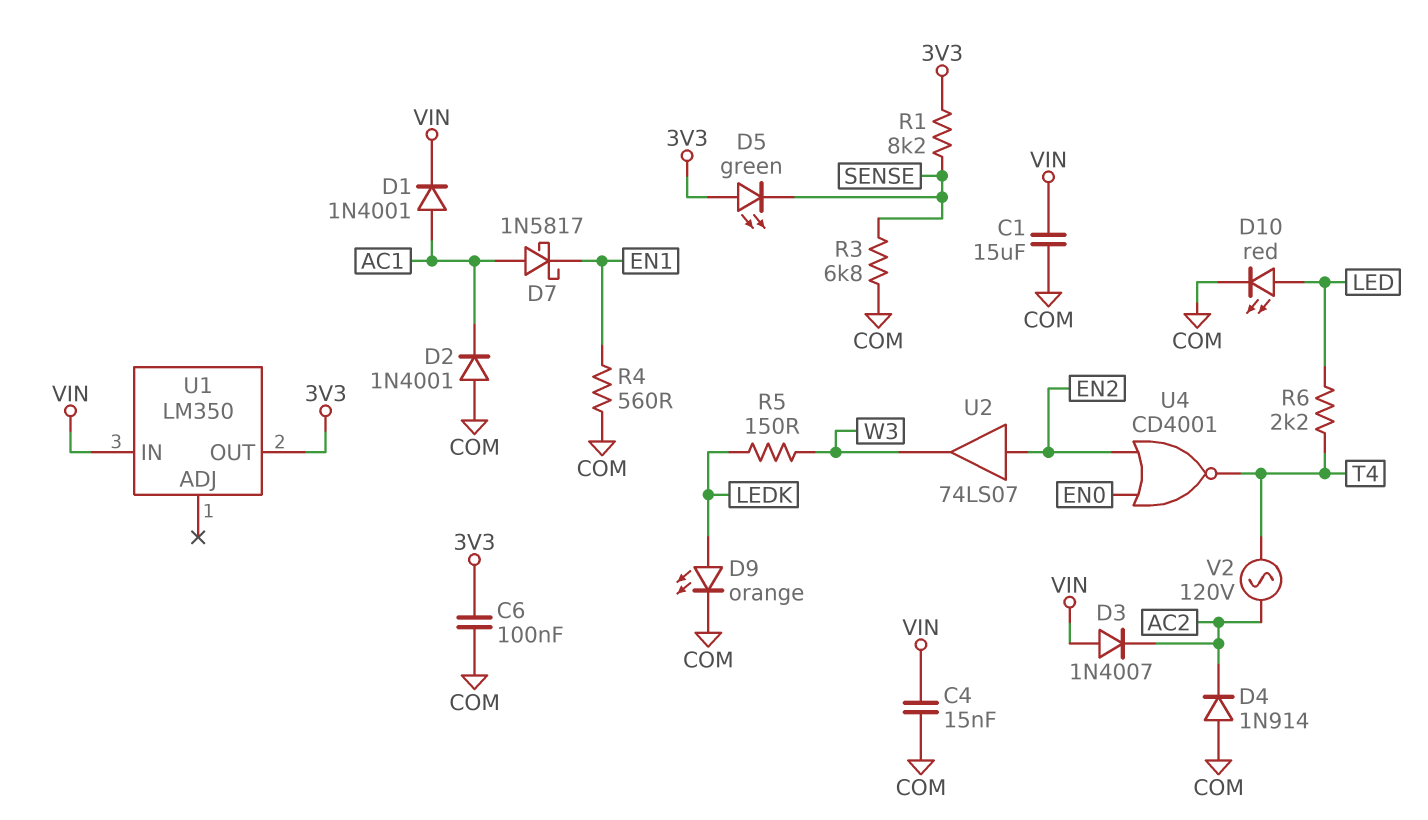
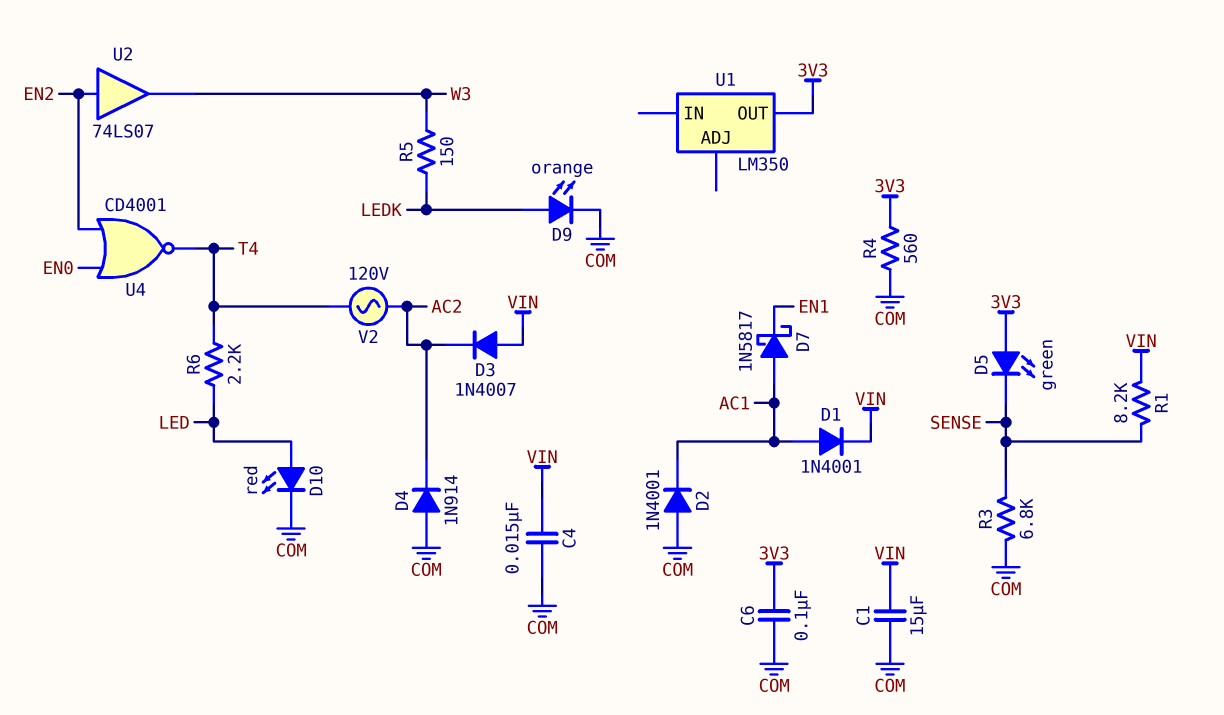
R1: 8.2k (3V3, SENSE) -> 8.2k (SENSE, VIN)
R4: 560 (COM, EN1) -> 560 (3V3, COM)
U1 pin IN: VIN -> none

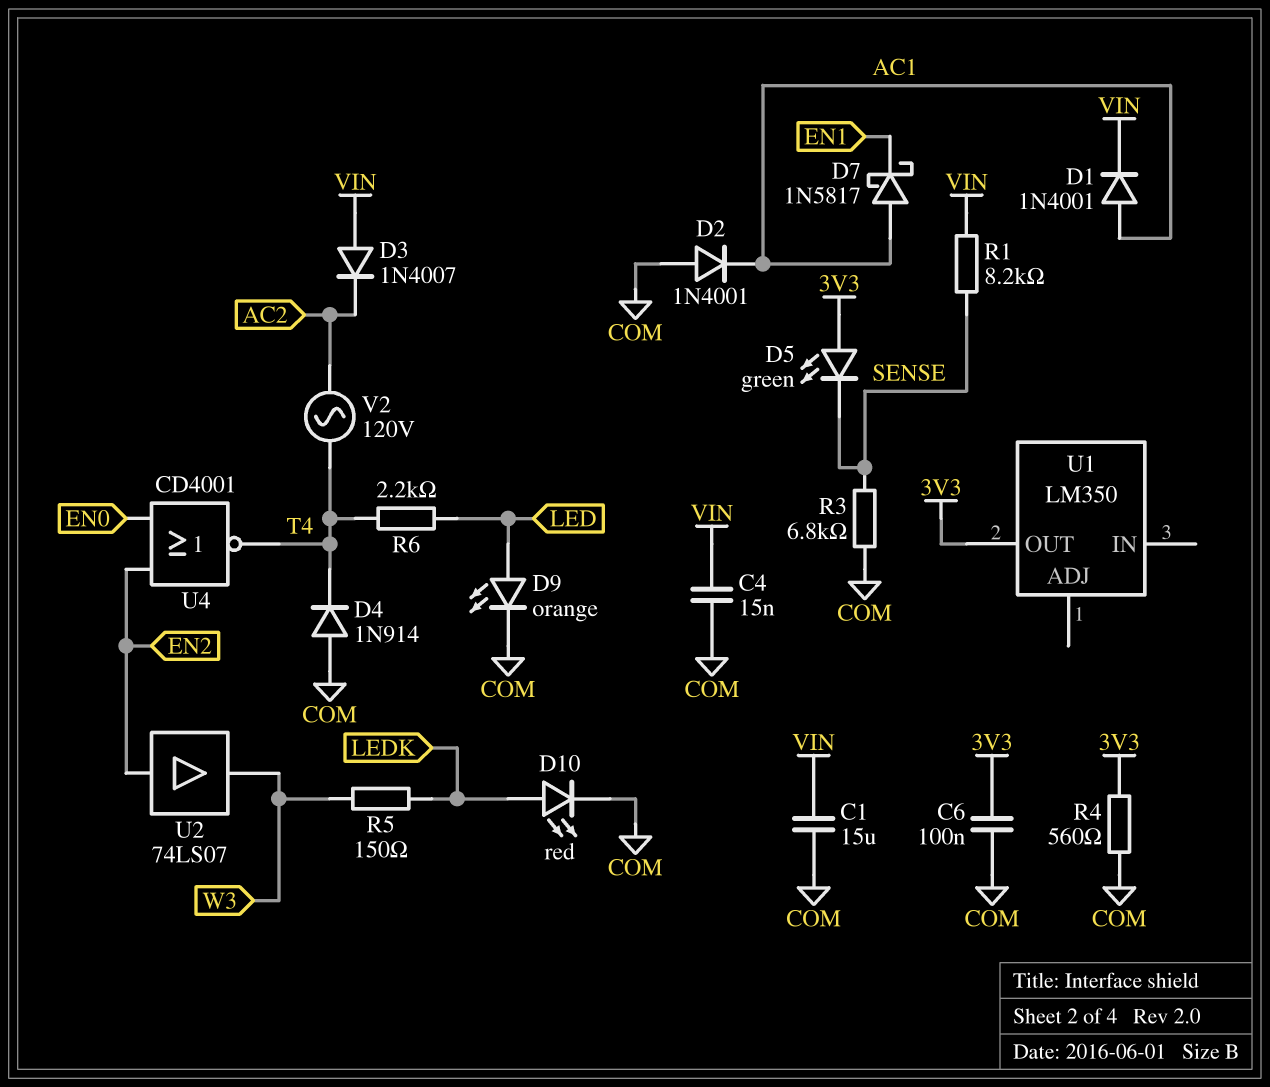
D4: diode 1N914 (A COM, K AC2) -> diode 1N914 (A COM, K T4)
D9: LED orange (A LEDK, K COM) -> LED orange (A LED, K COM)
D10: LED red (A LED, K COM) -> LED red (A LEDK, K COM)

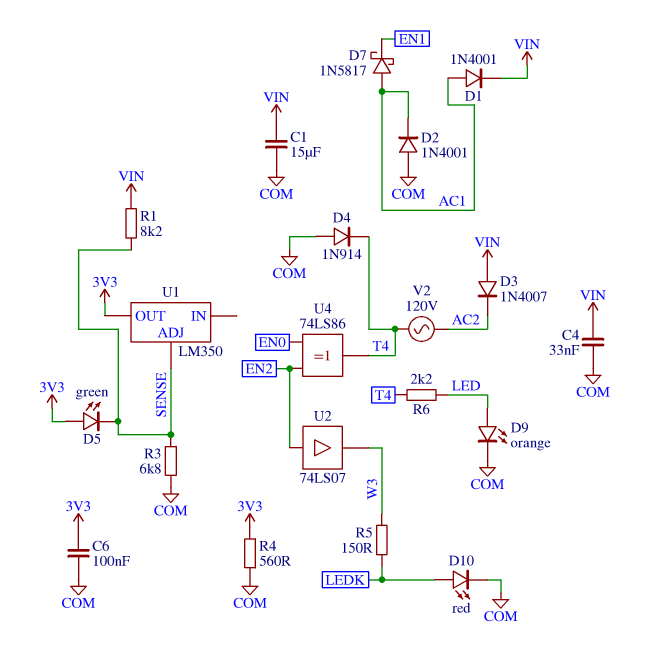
C4: 15nF (COM, VIN) -> 33nF (COM, VIN)
U1 pin ADJ: none -> SENSE
U4: NOR CD4001 (in EN0, in EN2, out T4) -> XOR 74LS86 (in EN0, in EN2, out T4)

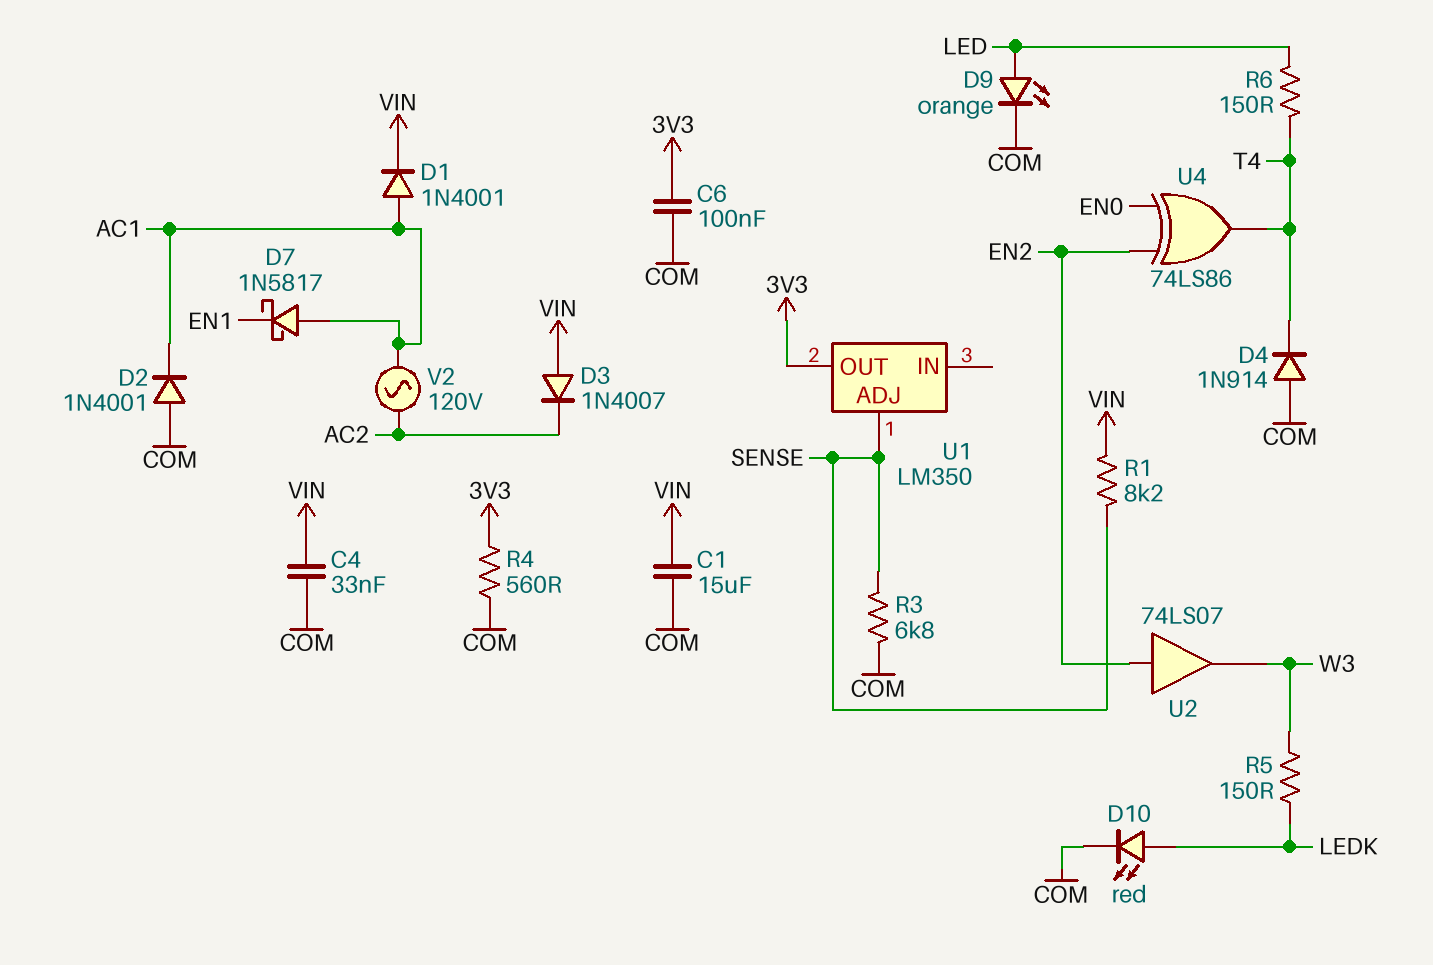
D5: LED green (A 3V3, K SENSE) -> none
R6: 2.2k (LED, T4) -> 150 (LED, T4)
V2: AC 120V (AC2, T4) -> AC 120V (AC1, AC2)

